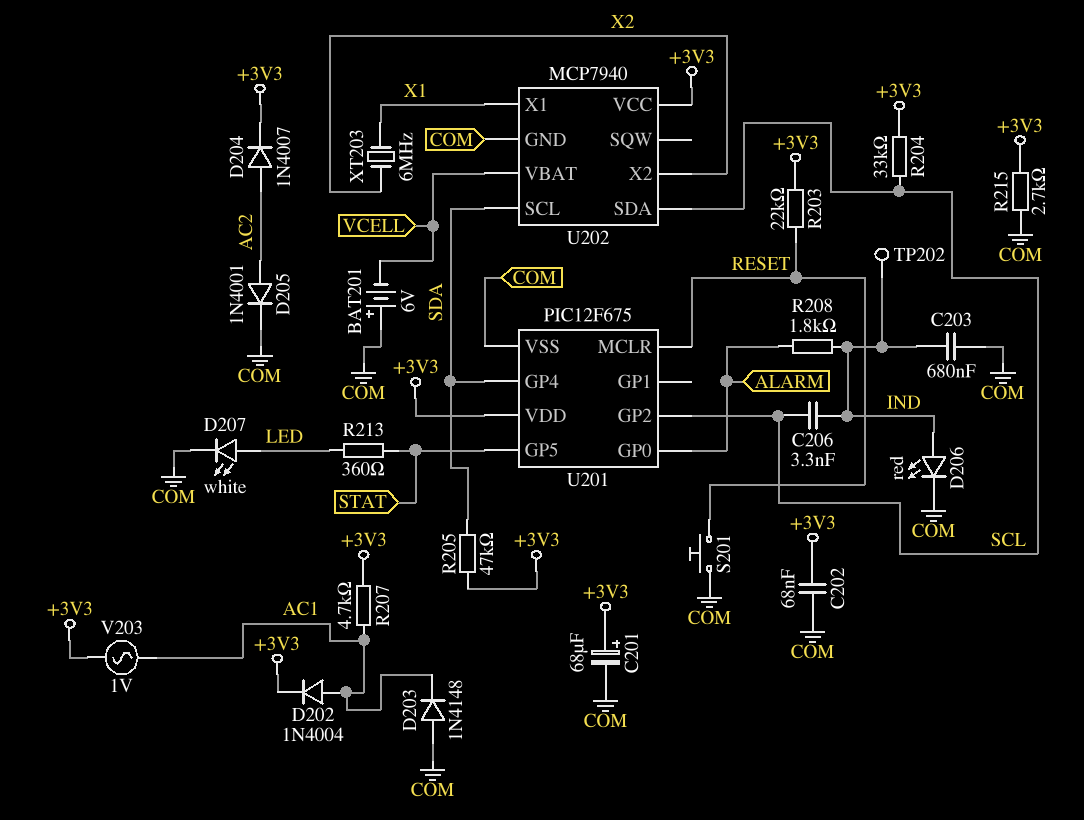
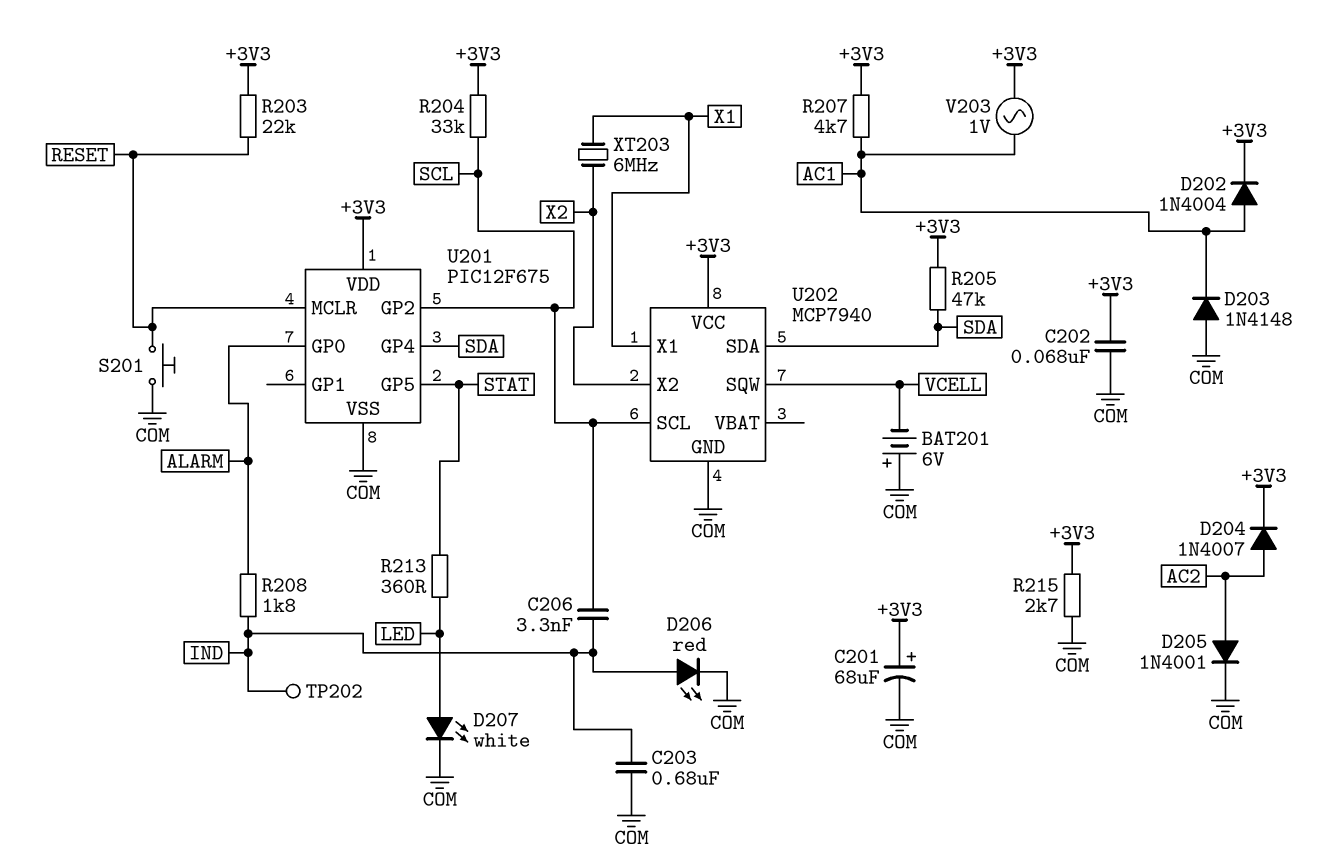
U202 pin SCL: SDA -> SCL
U202 pin SDA: SCL -> SDA
U202 pin SQW: none -> VCELL
U202 pin VBAT: VCELL -> none

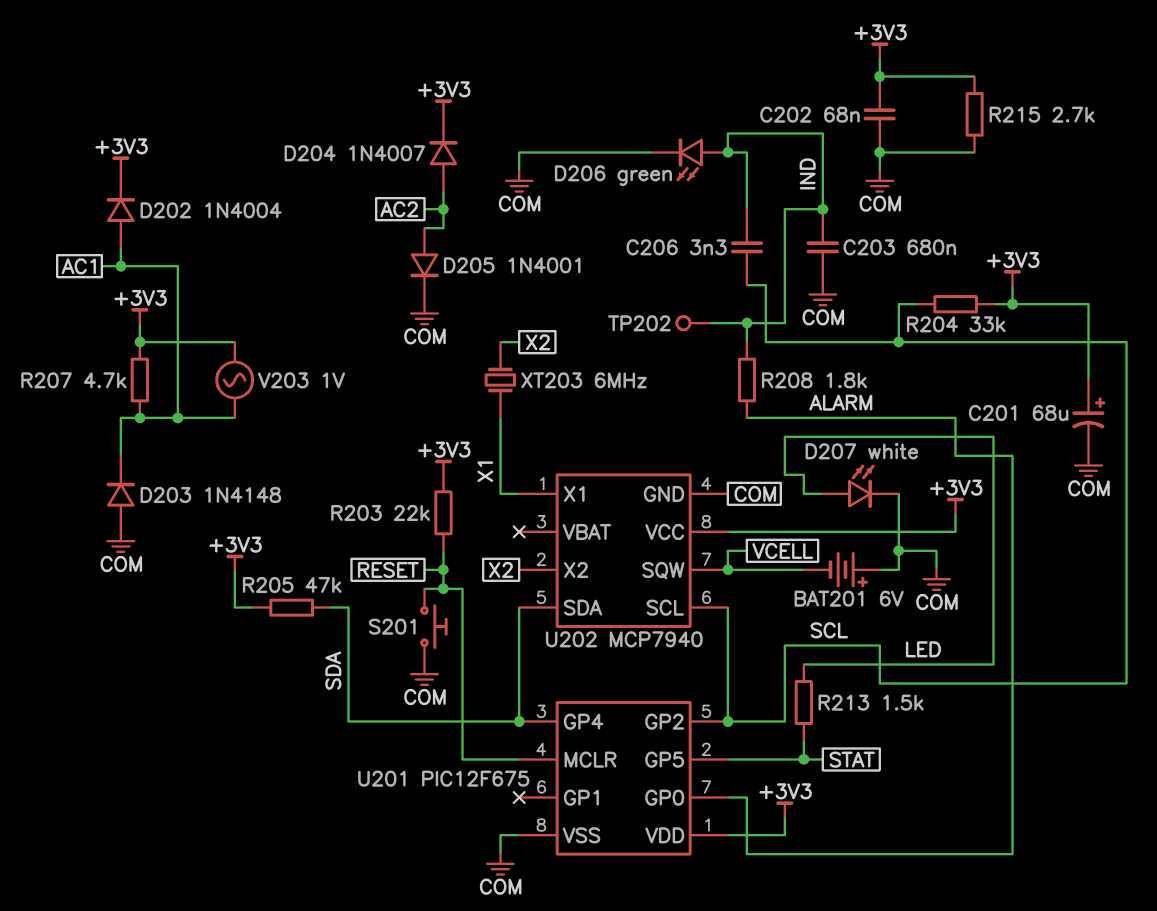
D206: LED red (A IND, K COM) -> LED green (A IND, K COM)
R213: 360 (LED, STAT) -> 1.5k (LED, STAT)

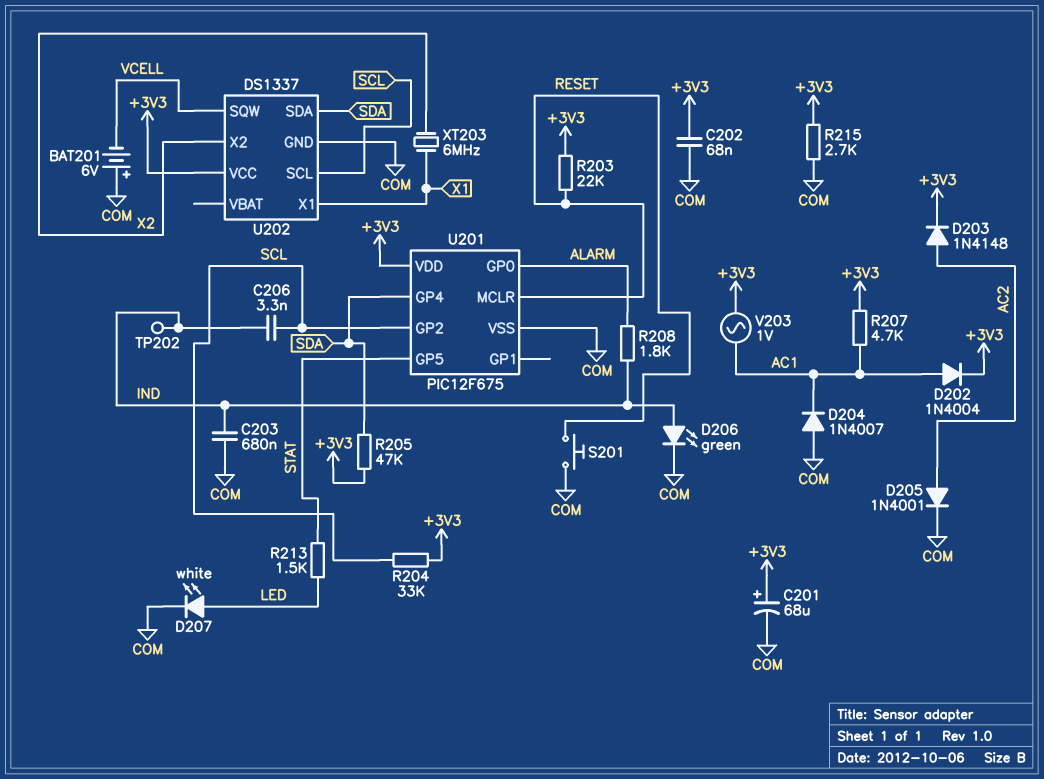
D203: diode 1N4148 (A COM, K AC1) -> diode 1N4148 (A AC2, K +3V3)
D204: diode 1N4007 (A AC2, K +3V3) -> diode 1N4007 (A COM, K AC1)
U202: MCP7940 -> DS1337

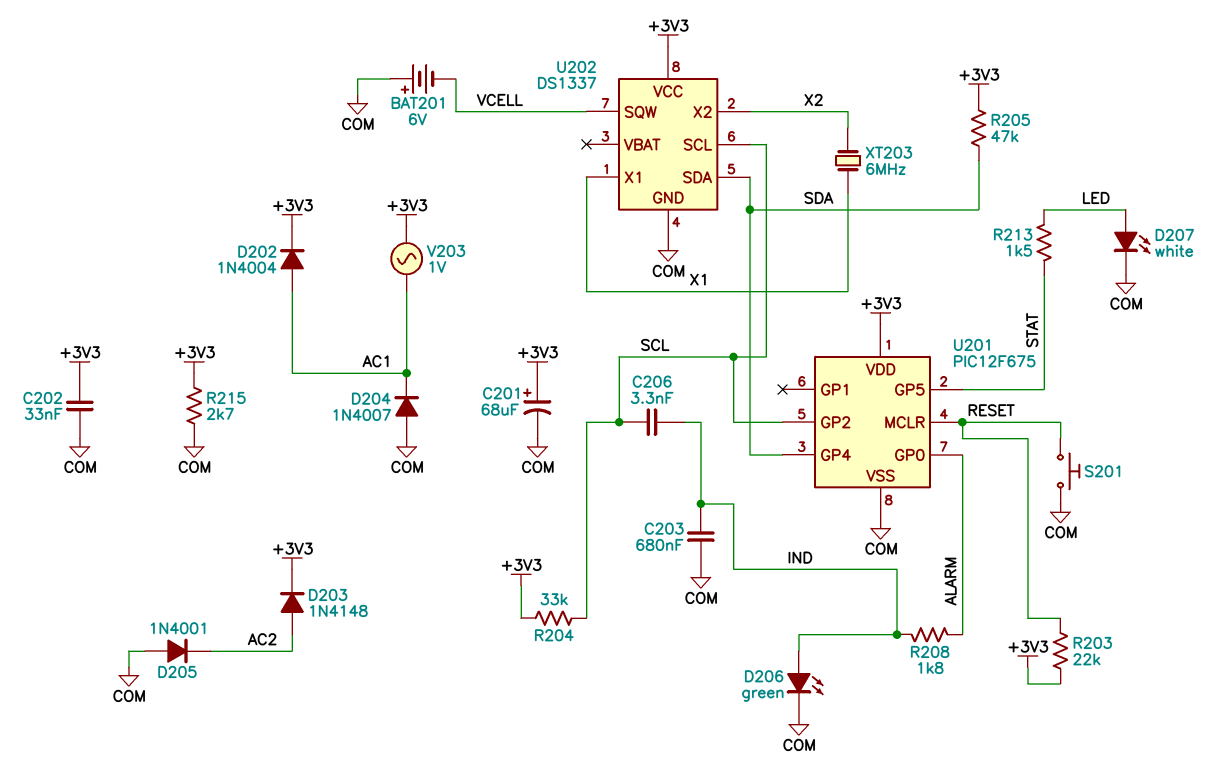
C202: 68nF (+3V3, COM) -> 33nF (+3V3, COM)
D205: diode 1N4001 (A AC2, K COM) -> diode 1N4001 (A COM, K AC2)
R207: 4.7k (+3V3, AC1) -> none
TP202: test point (IND) -> none

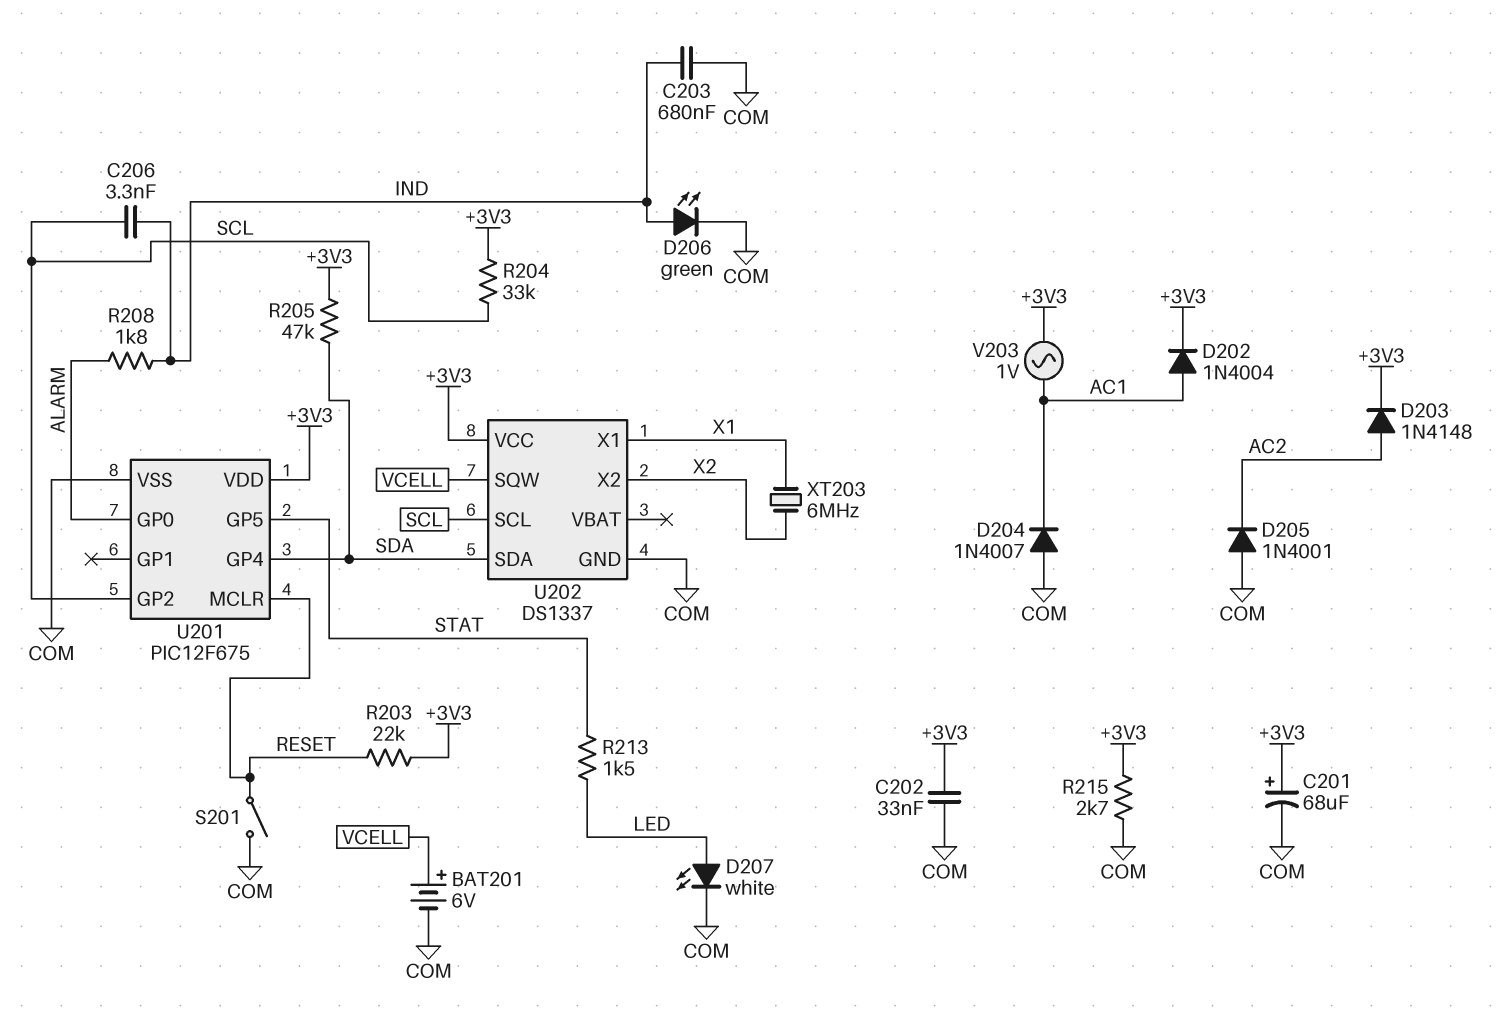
BAT201: 6V (plus COM, minus VCELL) -> 6V (plus VCELL, minus COM)
S201: button (COM, RESET) -> switch (COM, RESET)

